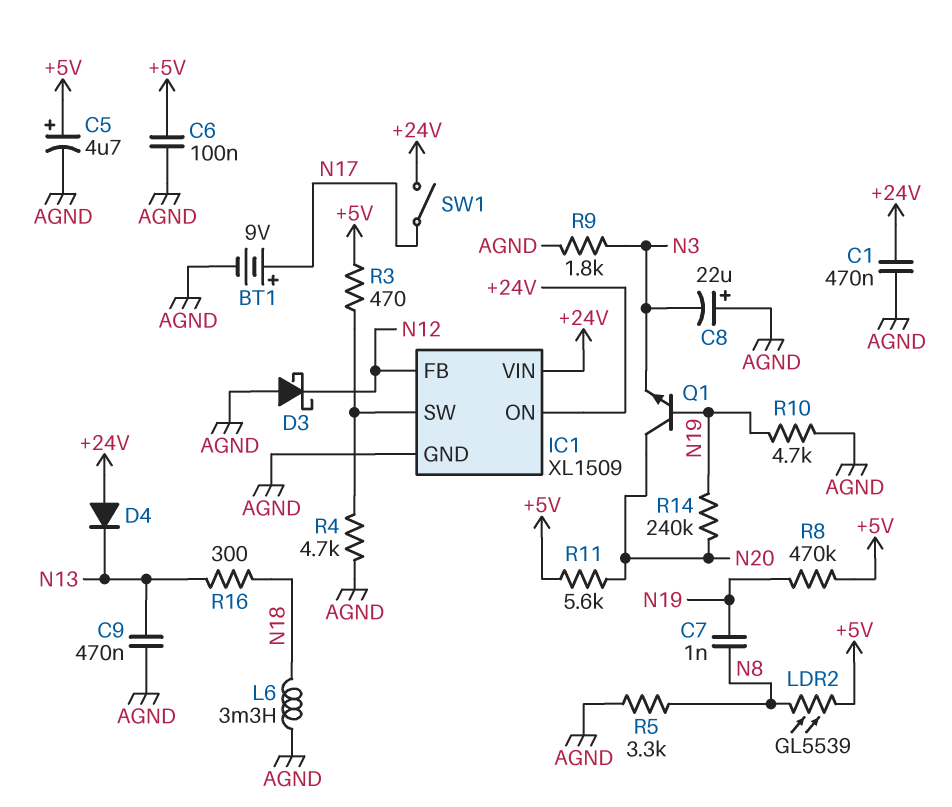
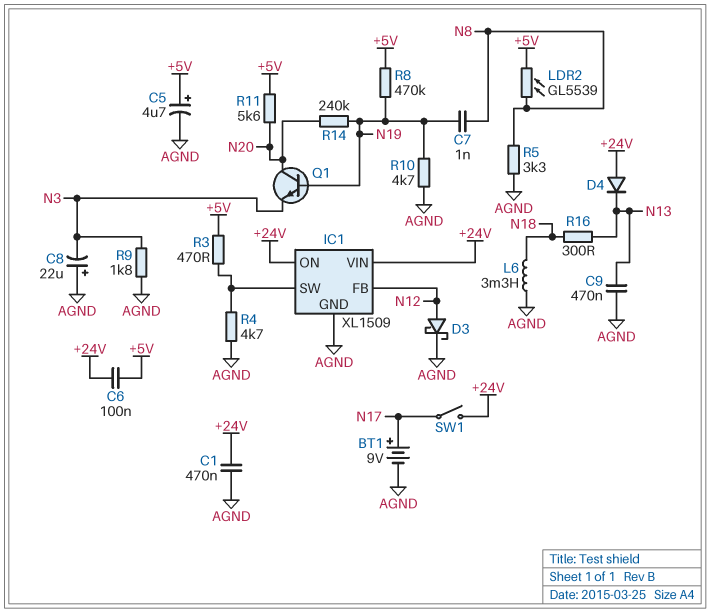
C6: 100nF (+5V, AGND) -> 100nF (+5V, +24V)
D3: schottky (A AGND, K N12) -> schottky (A N12, K AGND)

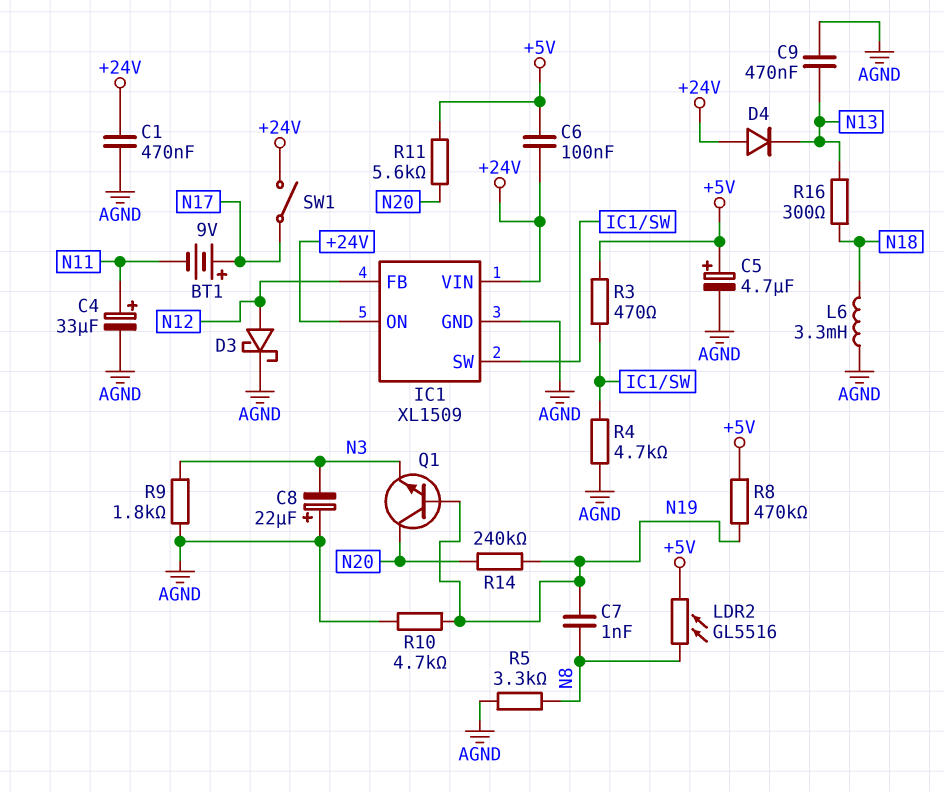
BT1: 9V (plus N17, minus AGND) -> 9V (plus N17, minus N11)
C4: none -> 33uF (plus N11, minus AGND)
LDR2: GL5539 (+5V, N8) -> GL5516 (+5V, N8)

